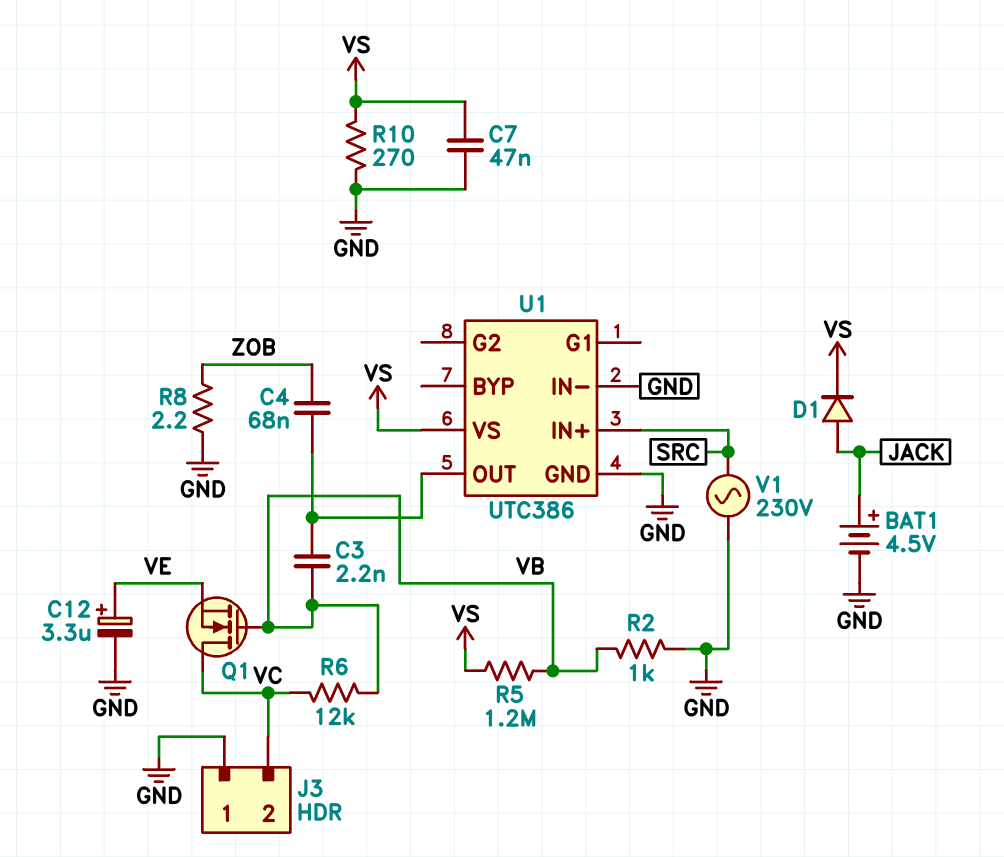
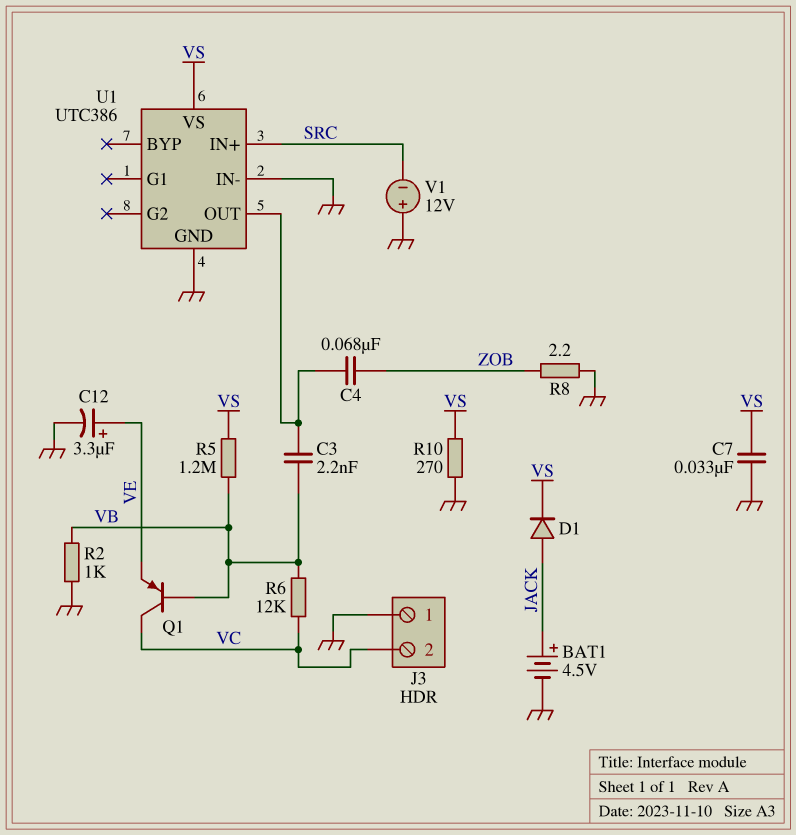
C7: 47nF (GND, VS) -> 33nF (GND, VS)
Q1: NMOS (G VB, D VC, S VE) -> PNP (B VB, C VC, E VE)
V1: AC 230V (GND, SRC) -> 12V (plus GND, minus SRC)

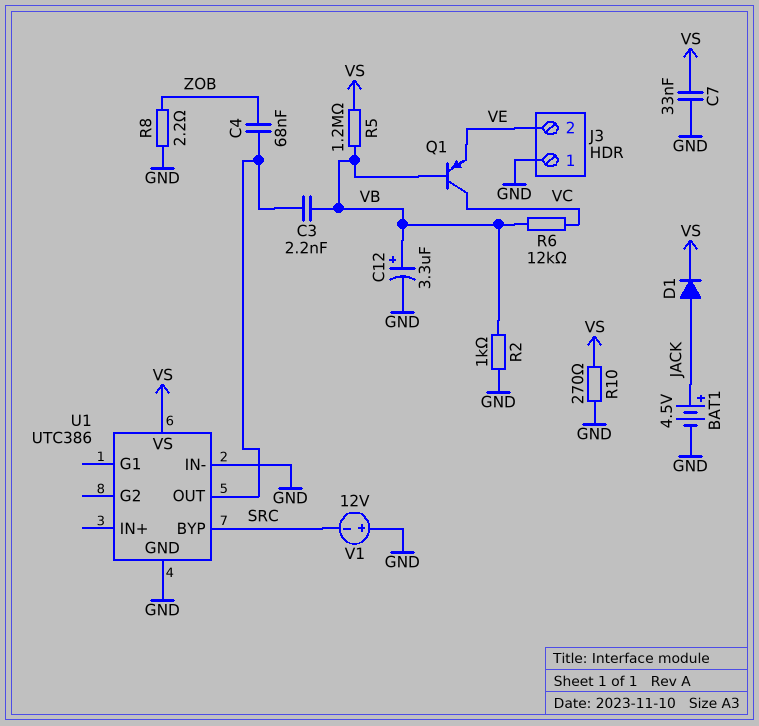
C12: 3.3uF (plus VE, minus GND) -> 3.3uF (plus VB, minus GND)
J3 pin 2: VC -> VE
U1 pin BYP: none -> SRC
U1 pin IN+: SRC -> none

